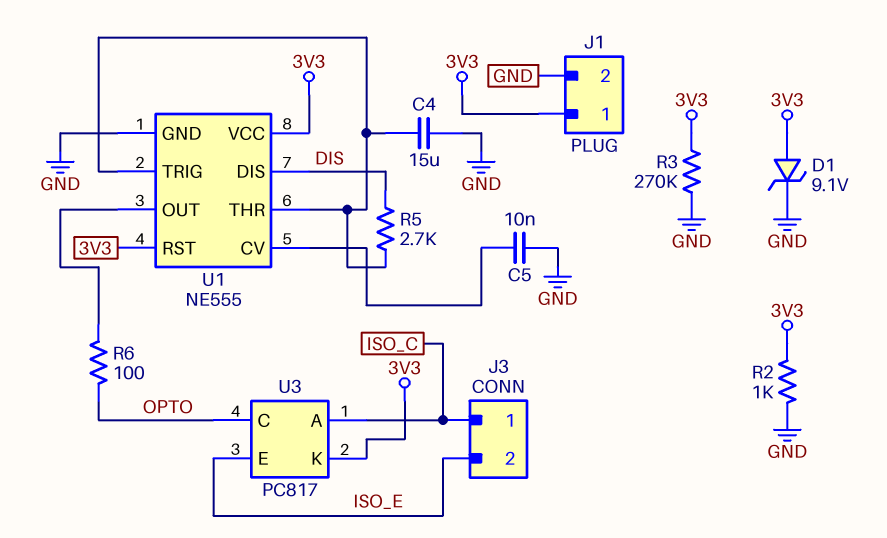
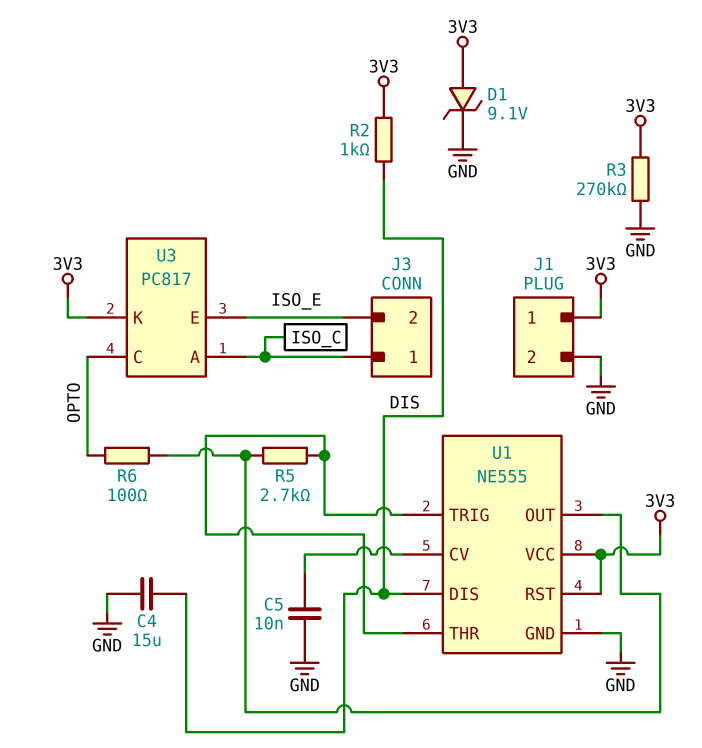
C4: 15uF (GND, U1/THR) -> 15uF (DIS, GND)
R2: 1k (3V3, GND) -> 1k (3V3, DIS)
R5: 2.7k (DIS, U1/THR) -> 2.7k (U1/OUT, U1/THR)

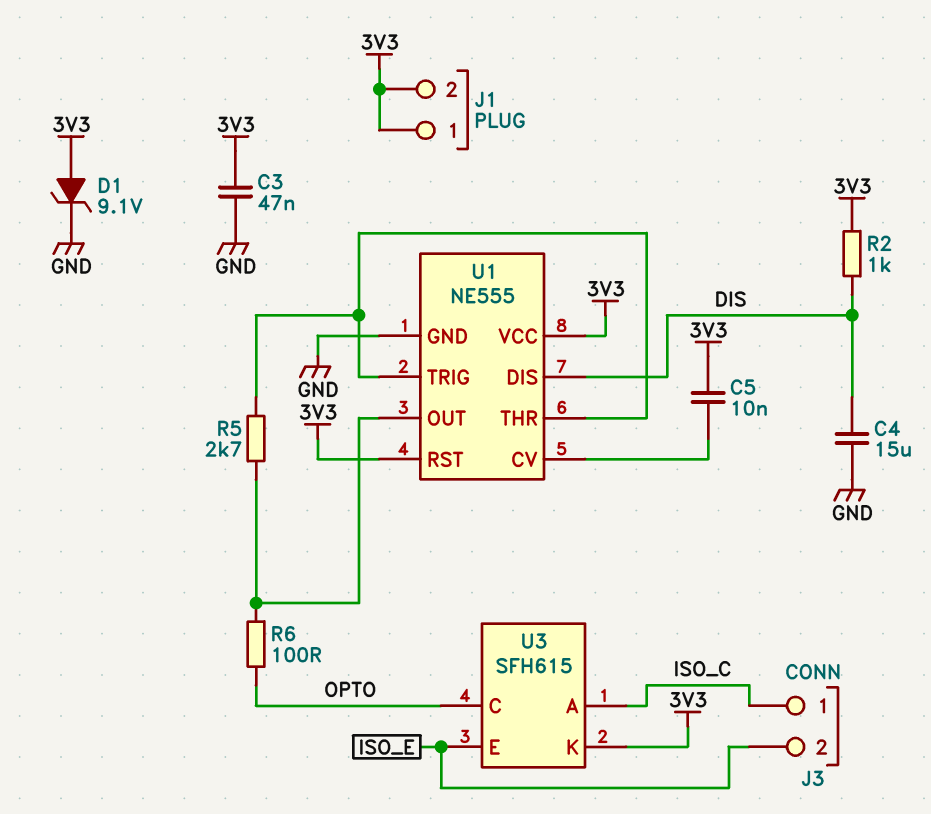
C3: none -> 47nF (3V3, GND)
C5: 10nF (GND, U1/CV) -> 10nF (3V3, U1/CV)
J1 pin 2: GND -> 3V3
R3: 270k (3V3, GND) -> none
U3: PC817 -> SFH615

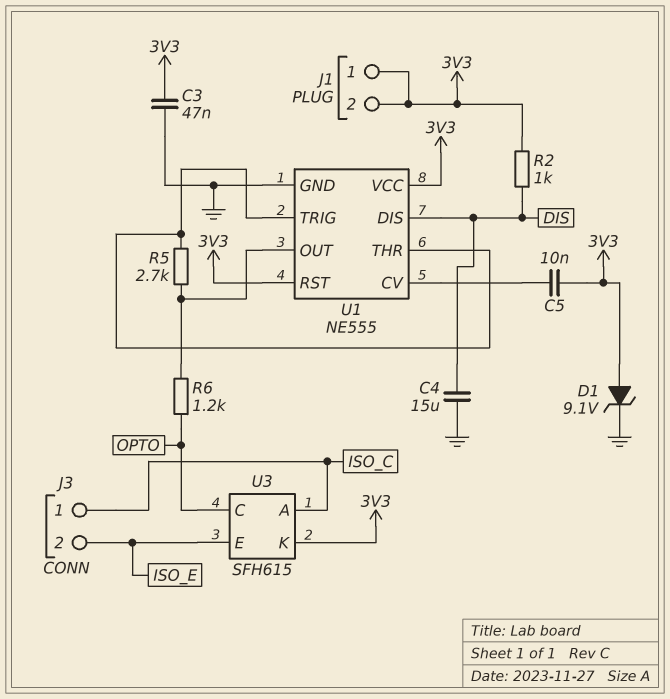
R6: 100 (OPTO, U1/OUT) -> 1.2k (OPTO, U1/OUT)

